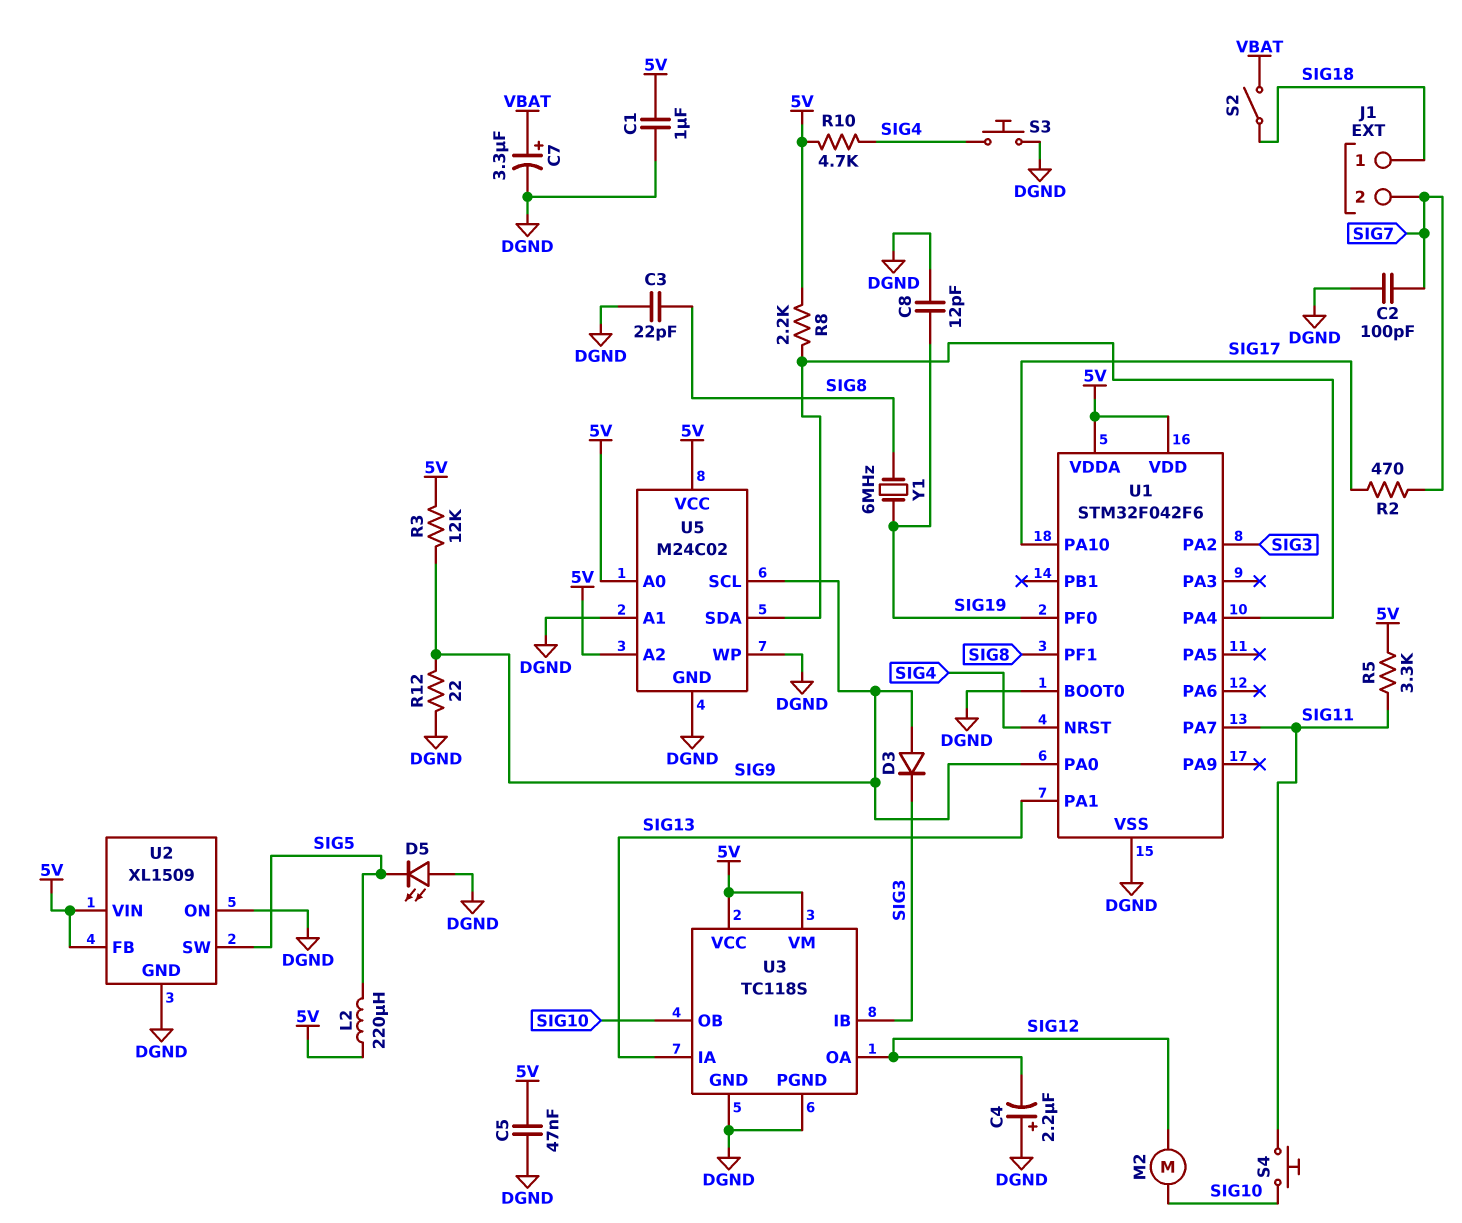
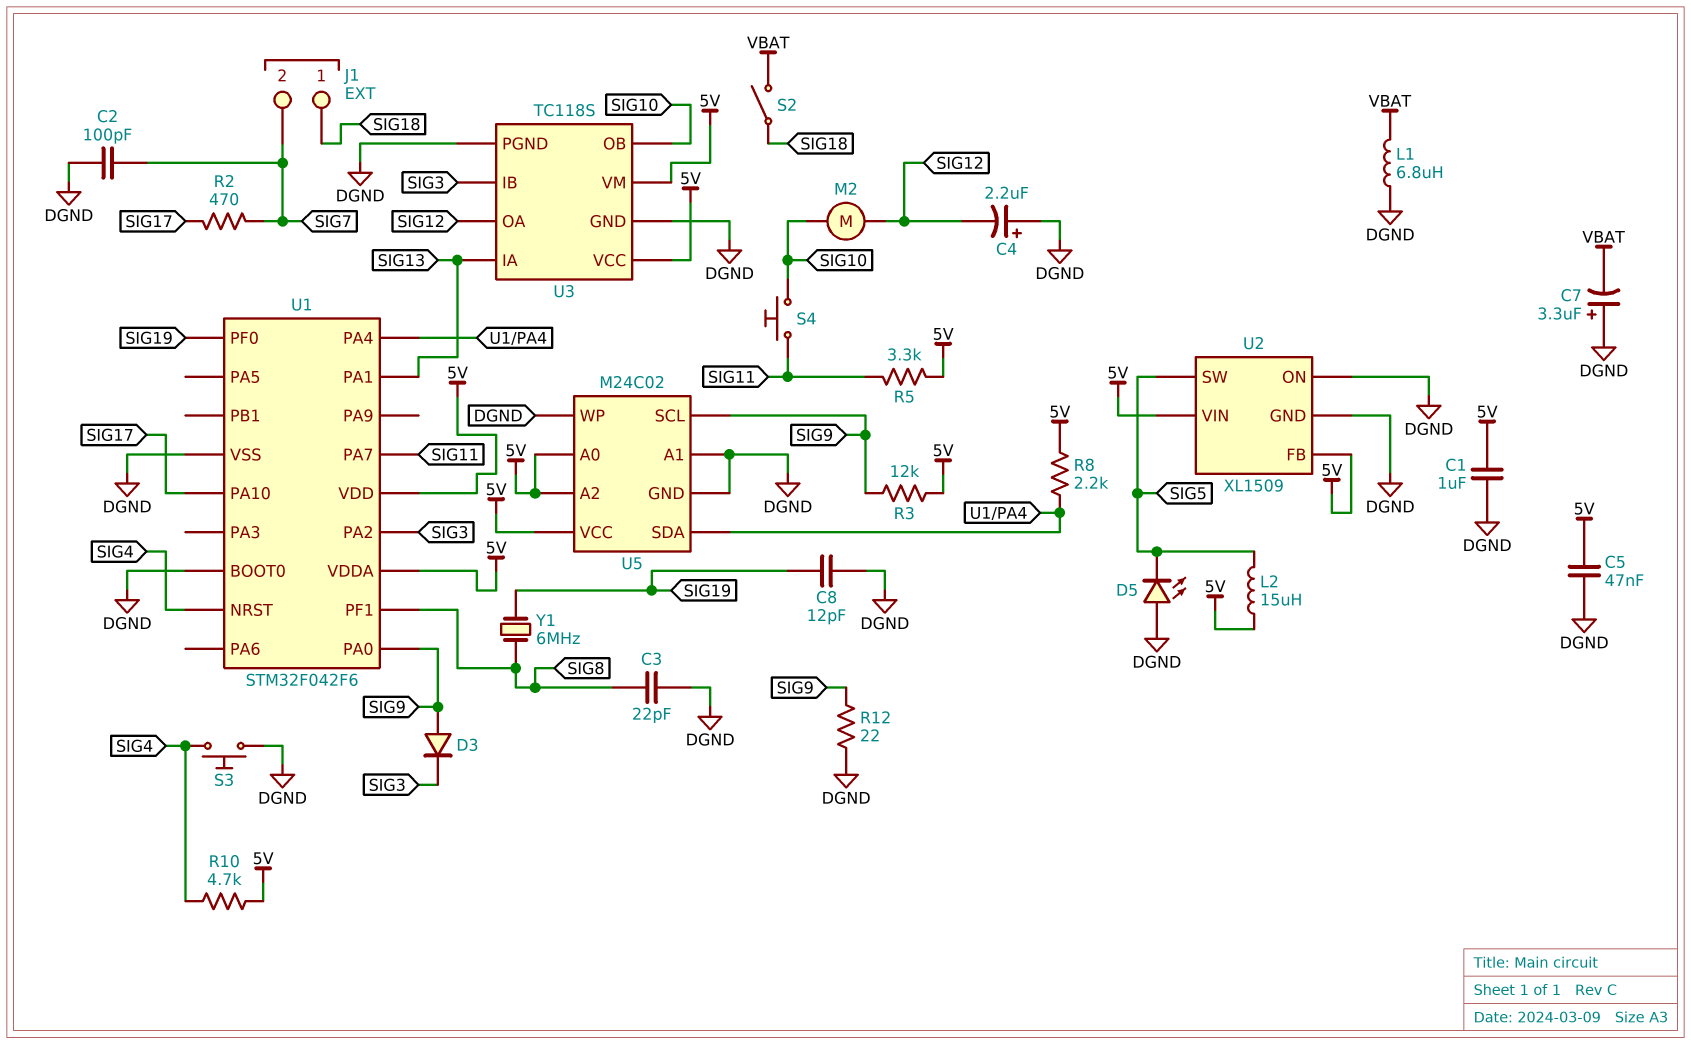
C7: 3.3uF (plus VBAT, minus DGND) -> 3.3uF (plus DGND, minus VBAT)
L1: none -> 6.8uH (DGND, VBAT)
L2: 220uH (5V, SIG5) -> 15uH (5V, SIG5)

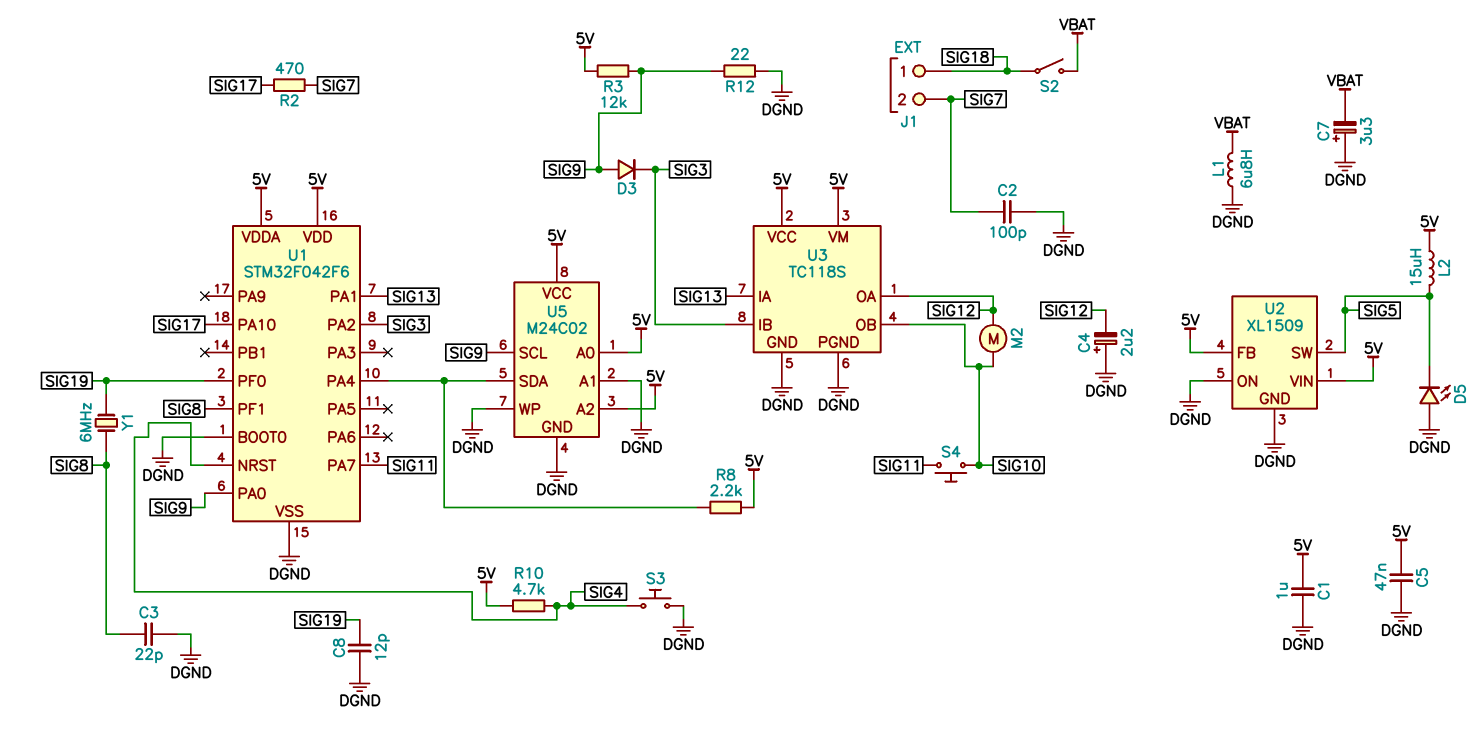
R5: 3.3k (5V, SIG11) -> none

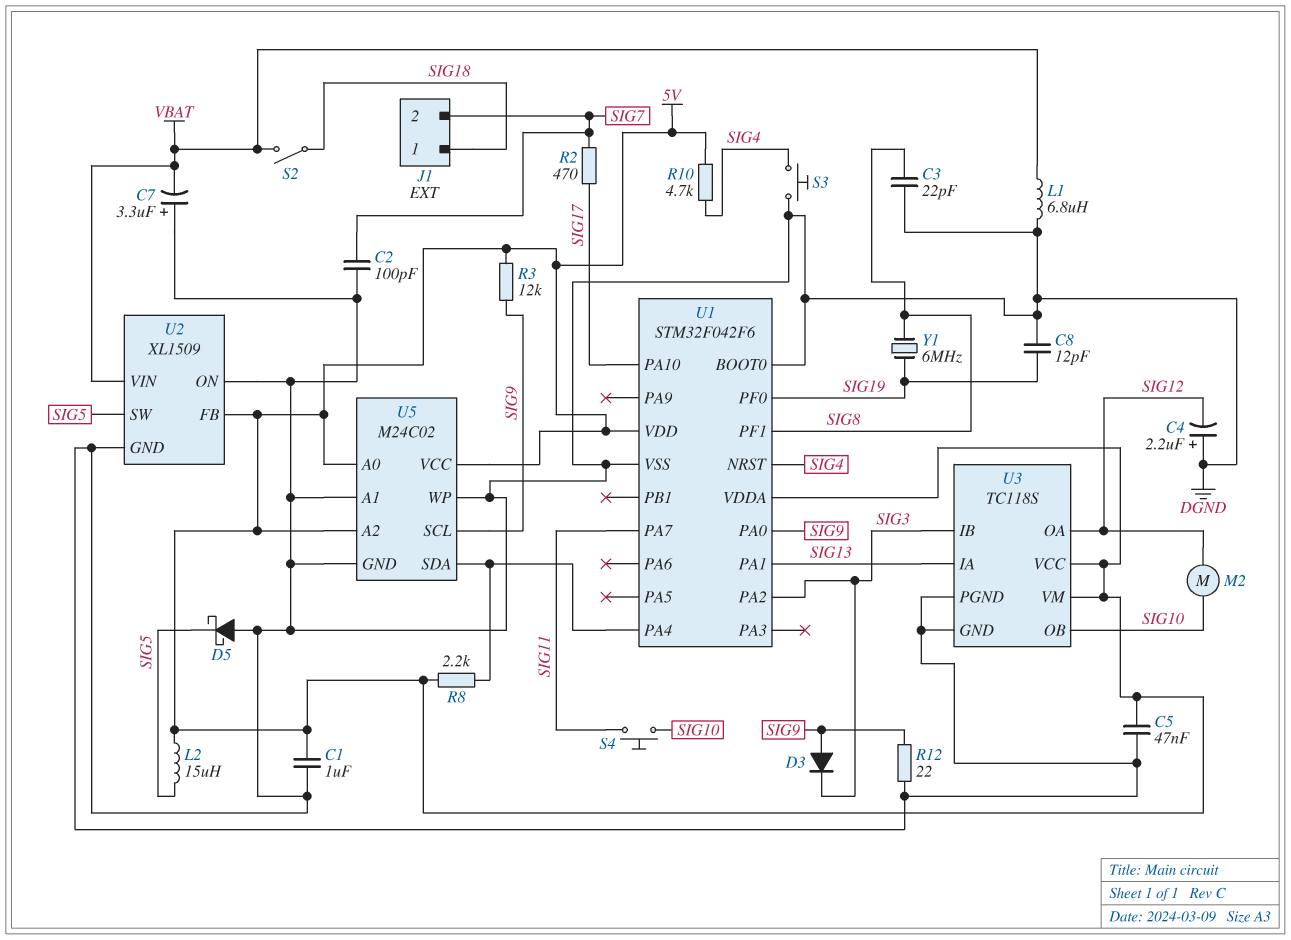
D5: LED (A DGND, K SIG5) -> schottky (A DGND, K SIG5)
U2 pin VIN: 5V -> VBAT

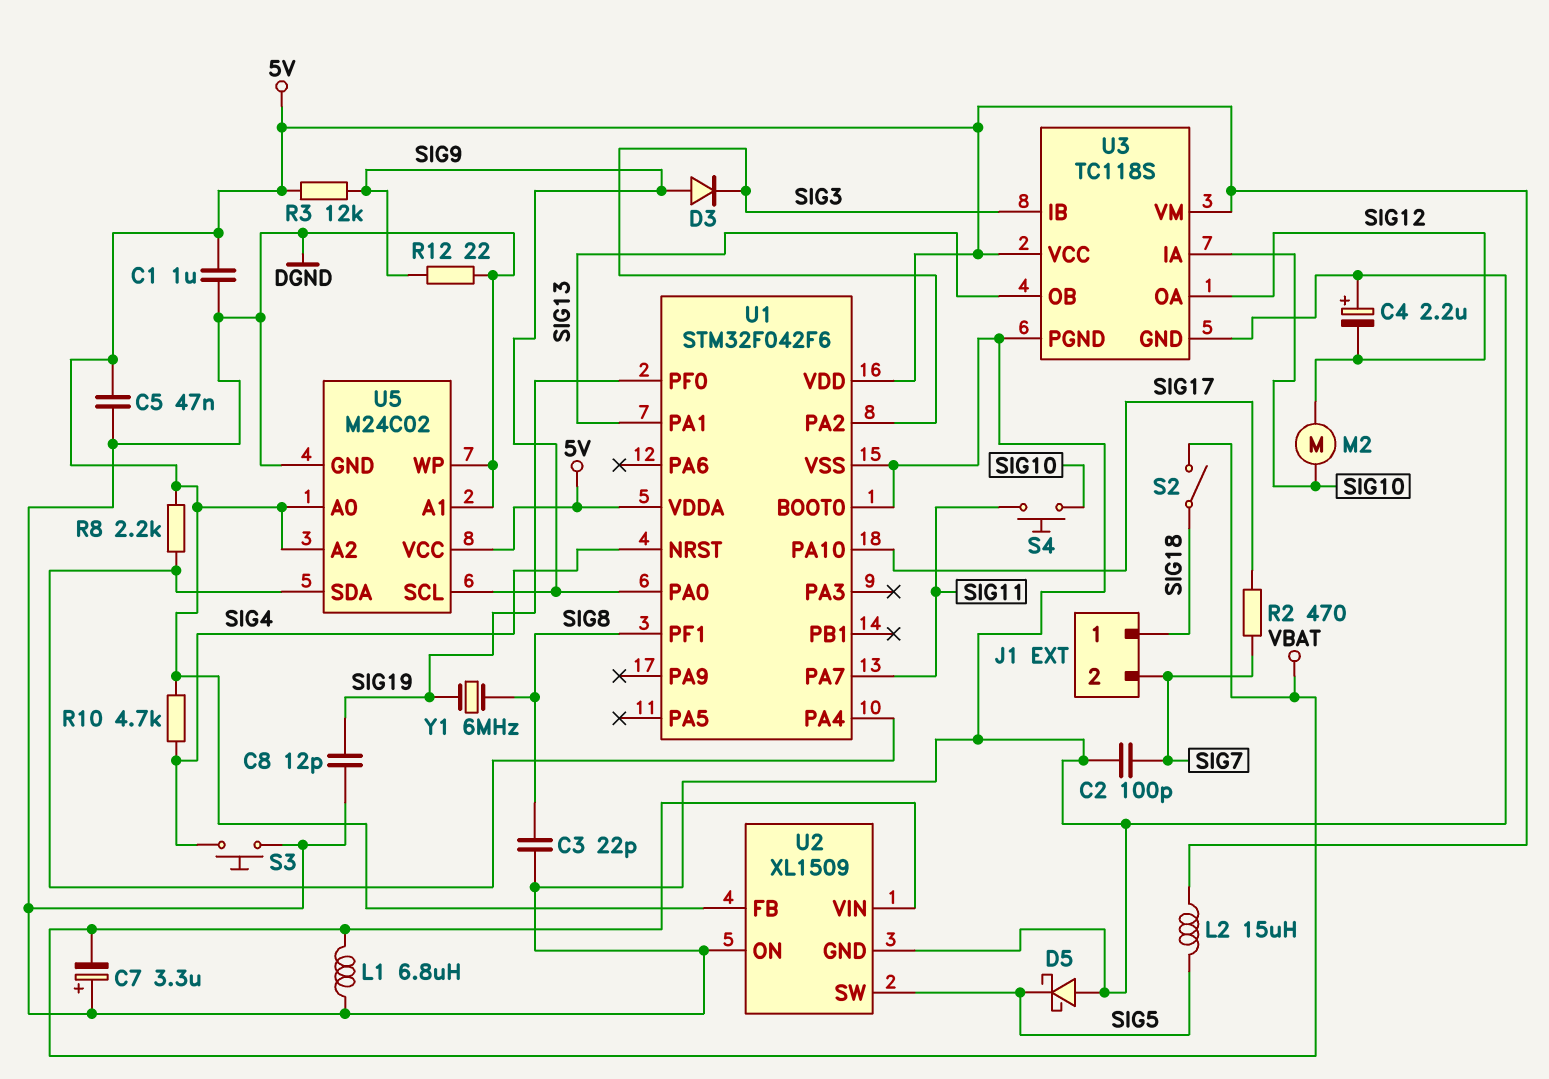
U3 pin IA: SIG13 -> SIG10
U3 pin OB: SIG10 -> SIG13

